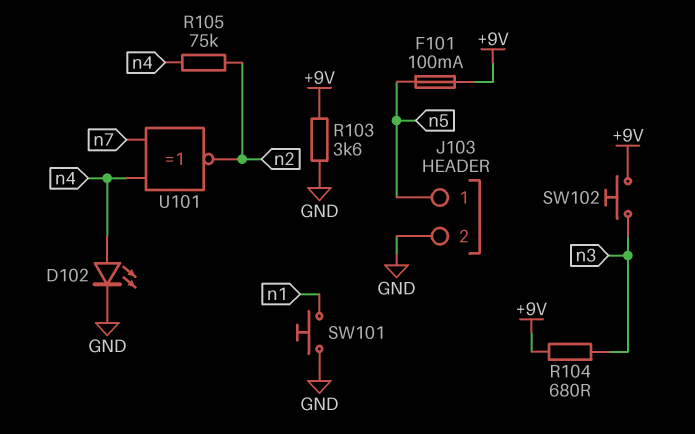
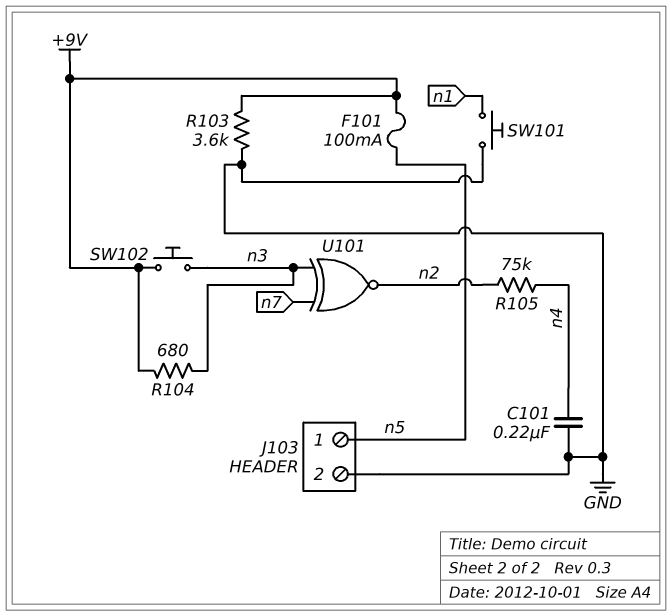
C101: none -> 220nF (GND, n4)
D102: LED (A n4, K GND) -> none
U101: XNOR (in n4, in n7, out n2) -> XNOR (in n3, in n7, out n2)

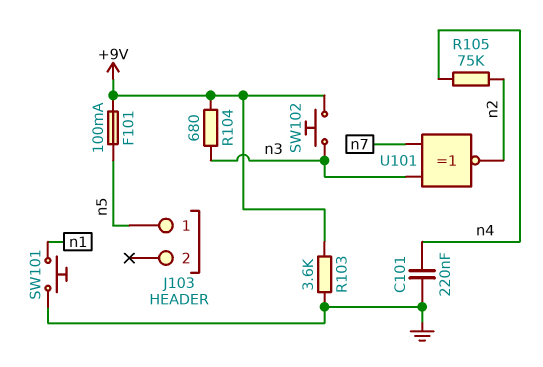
J103 pin 2: GND -> none

